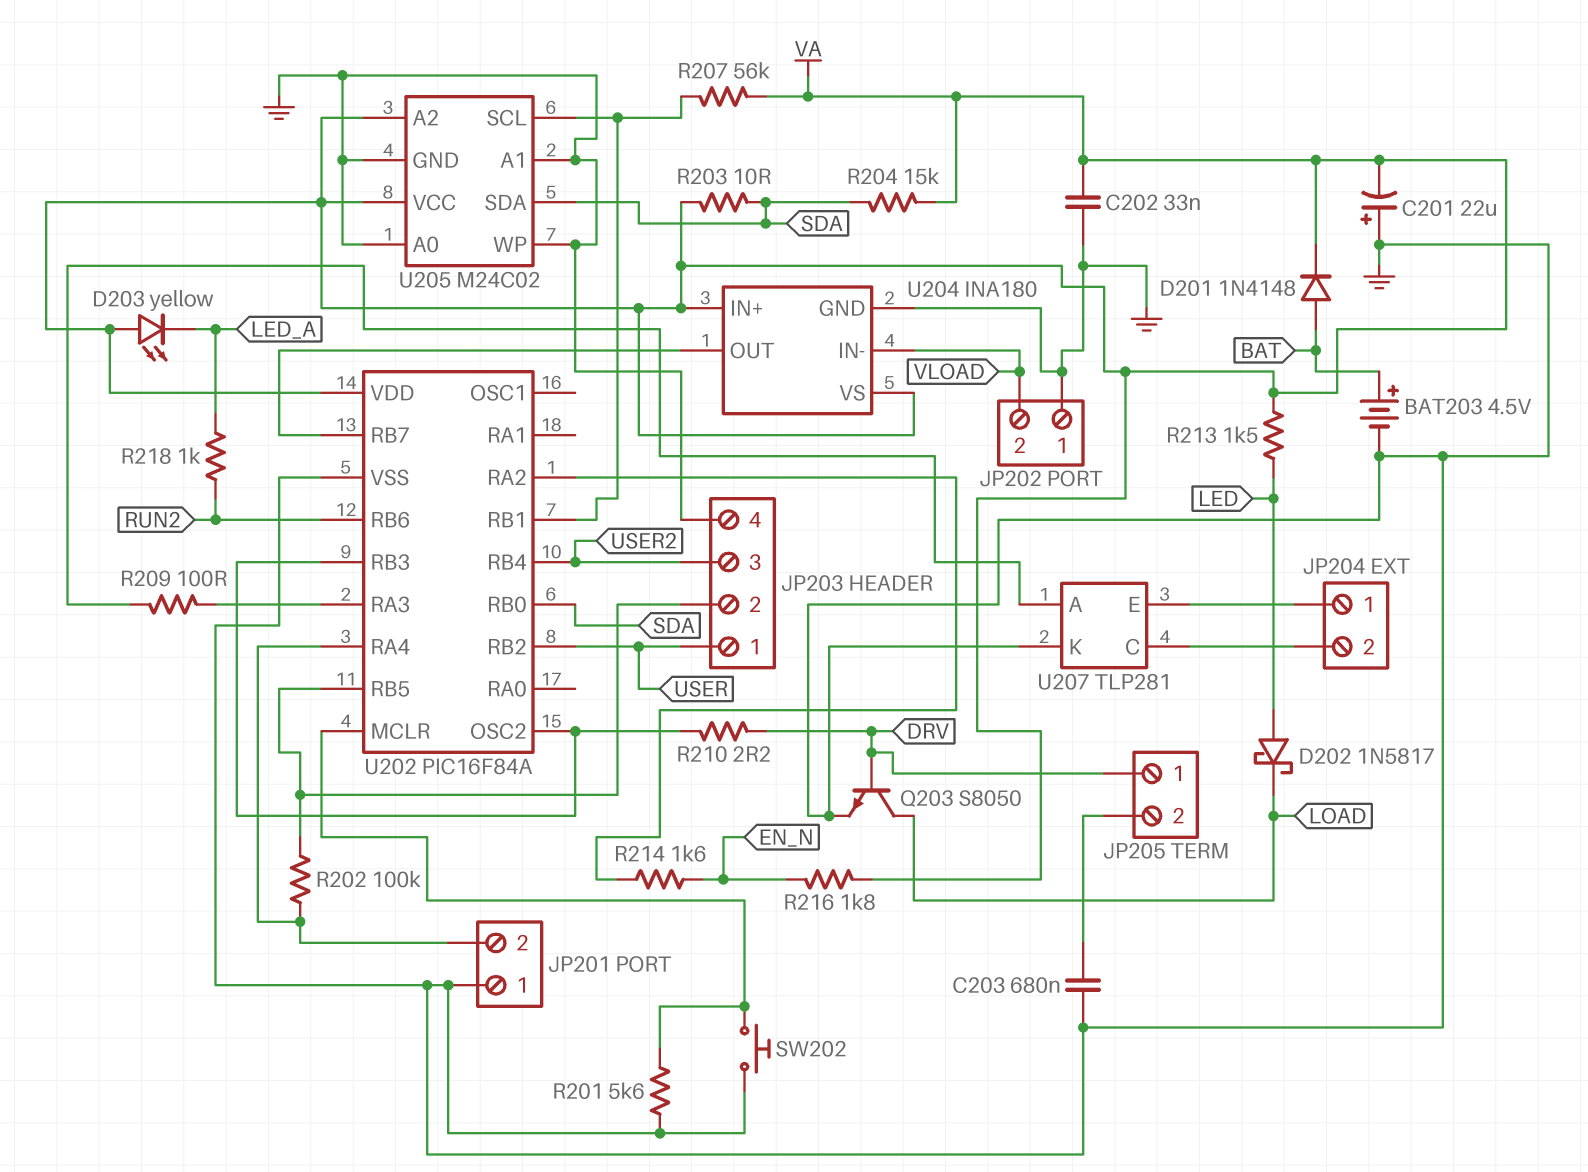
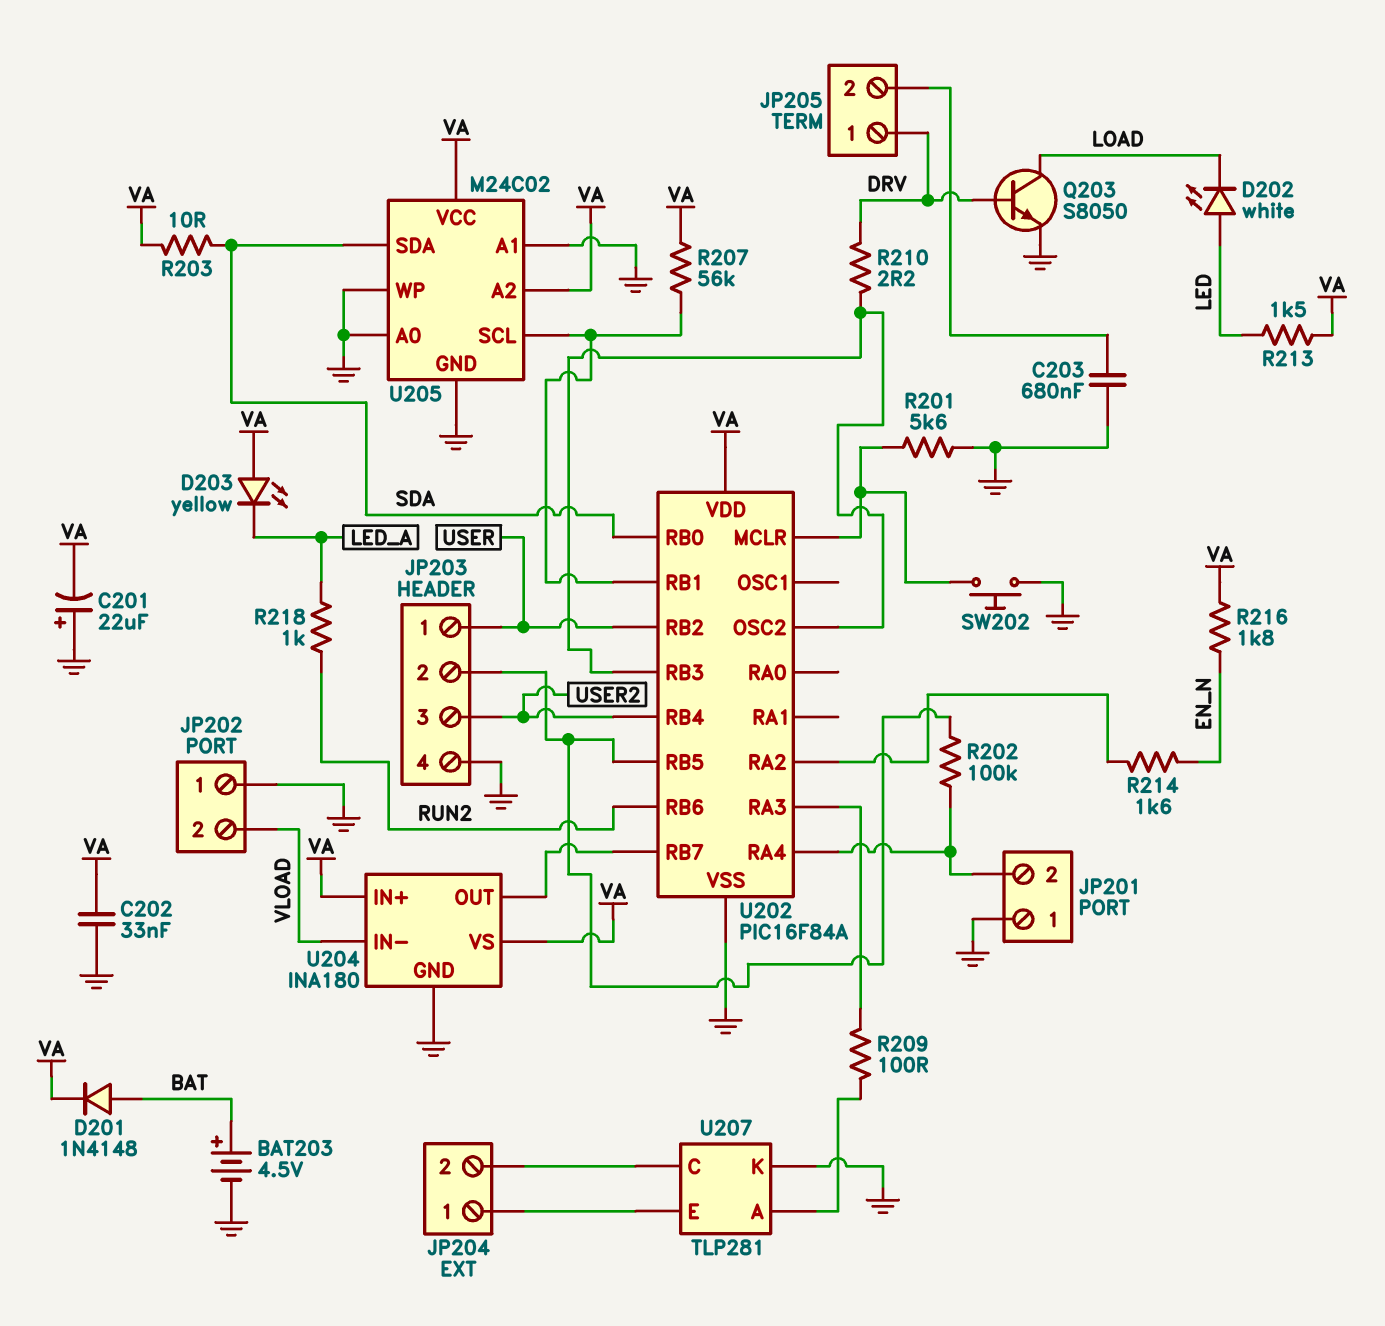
D202: schottky 1N5817 (A LED, K LOAD) -> LED white (A LED, K LOAD)
R204: 15k (SDA, VA) -> none

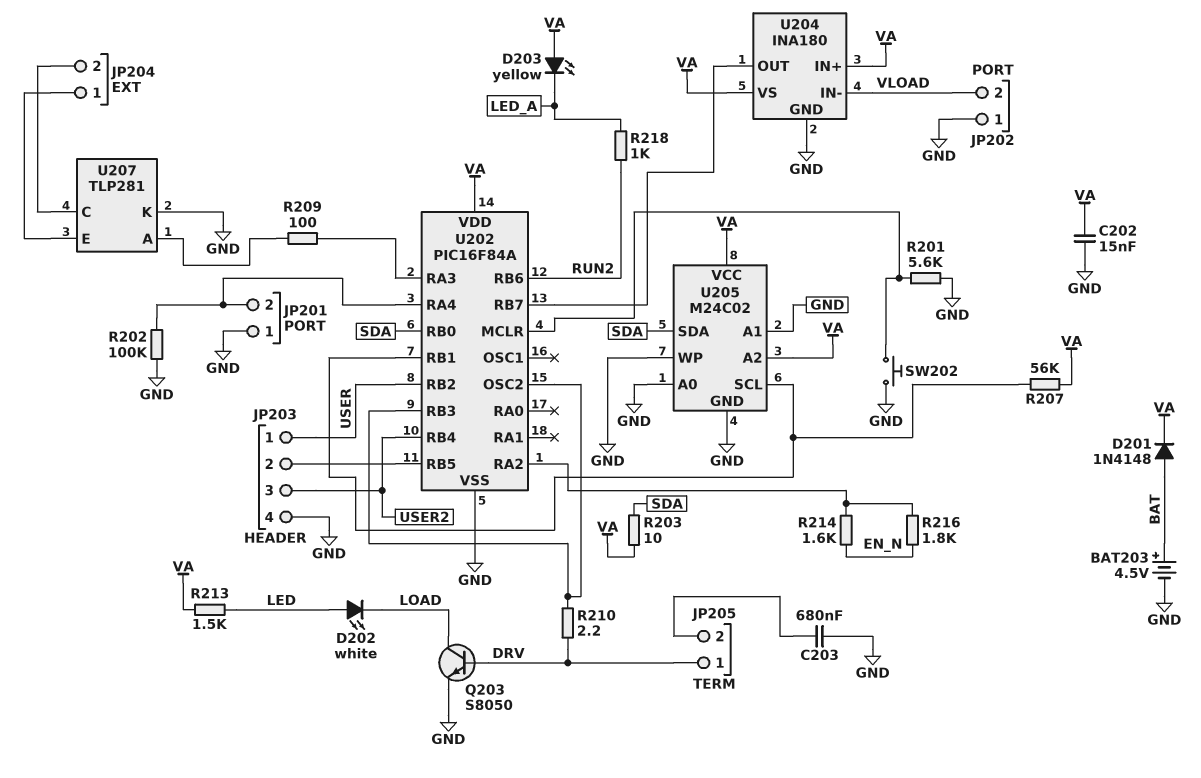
C201: 22uF (plus GND, minus VA) -> none
C202: 33nF (GND, VA) -> 15nF (GND, VA)
R202: 100k (JP201/2, JP203/2) -> 100k (GND, JP201/2)
R216: 1.8k (EN_N, VA) -> 1.8k (EN_N, U202/RA2)

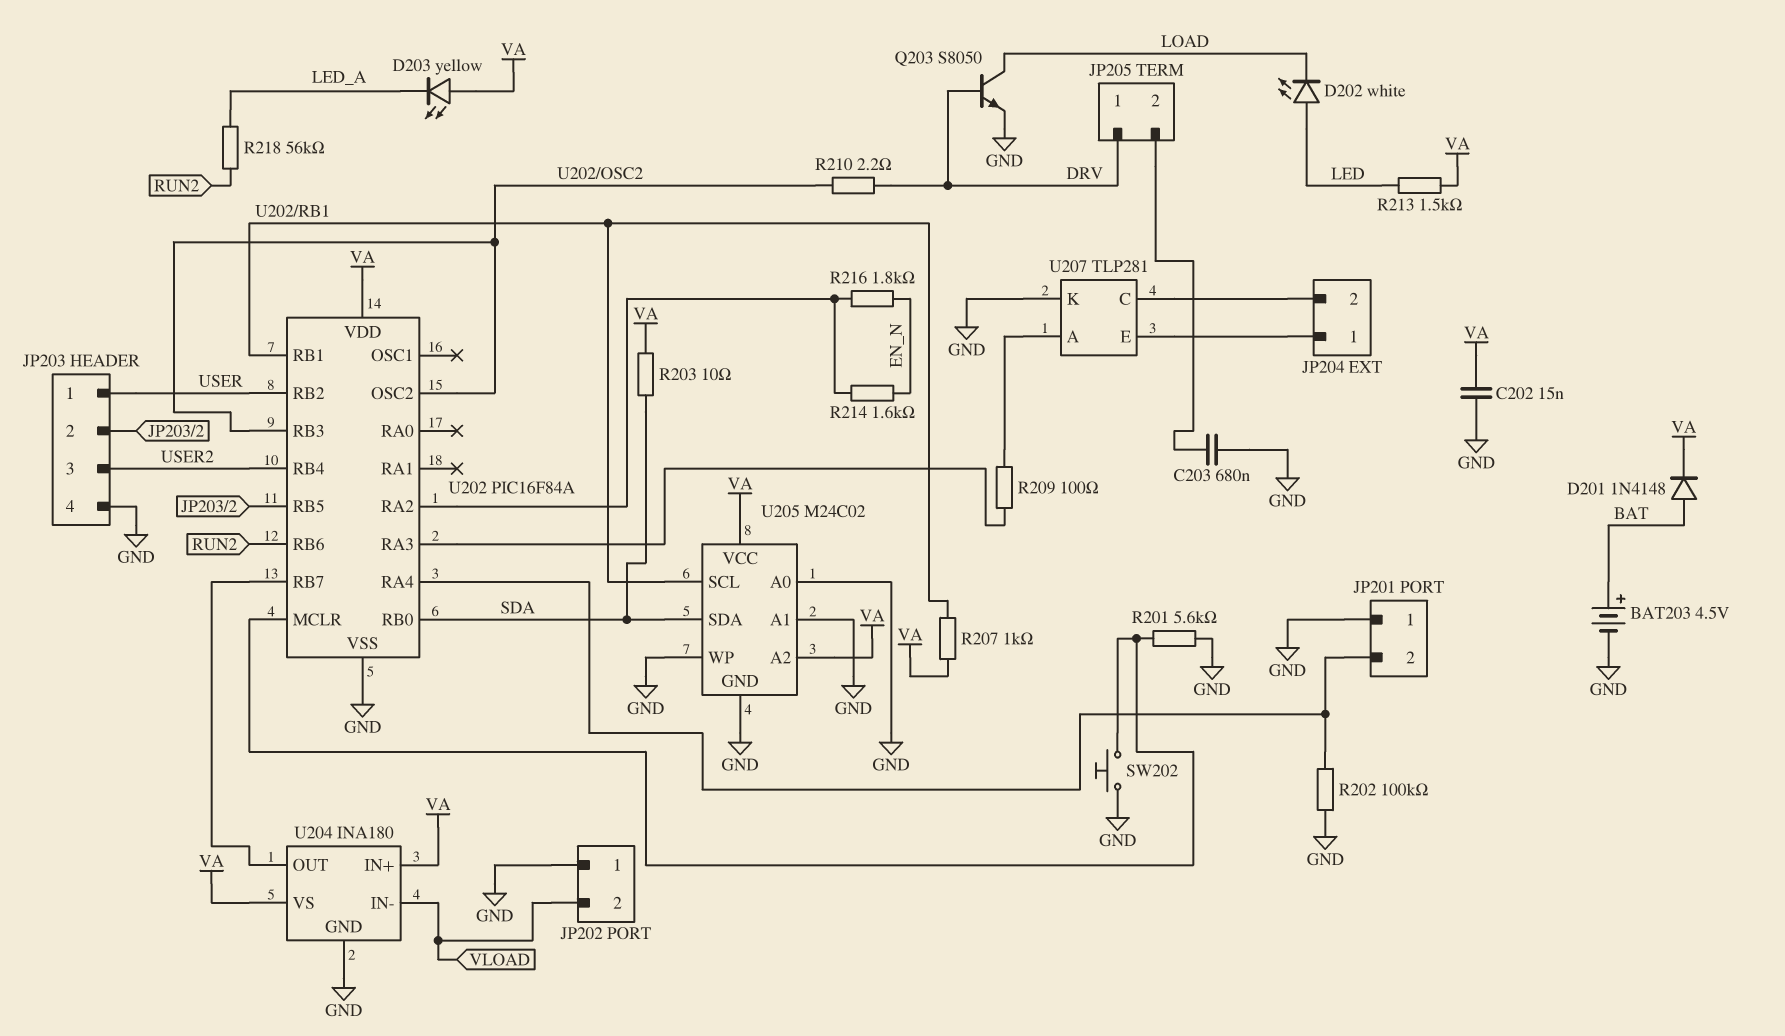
R207: 56k (U202/RB1, VA) -> 1k (U202/RB1, VA)
R218: 1k (LED_A, RUN2) -> 56k (LED_A, RUN2)

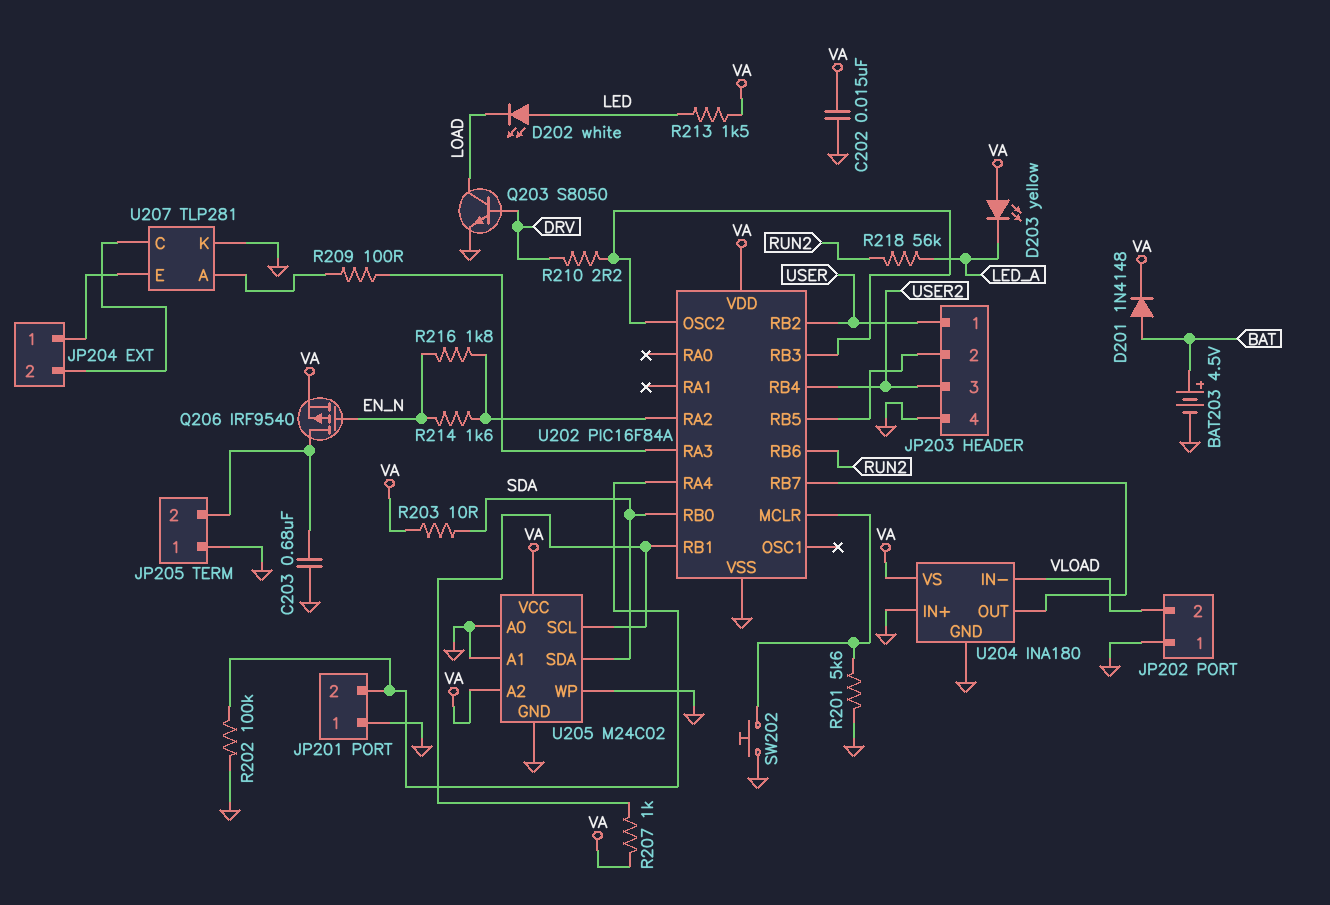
JP205 pin 1: DRV -> GND
Q206: none -> PMOS IRF9540 (G EN_N, D JP205/2, S VA)
U204 pin IN+: VA -> GND

